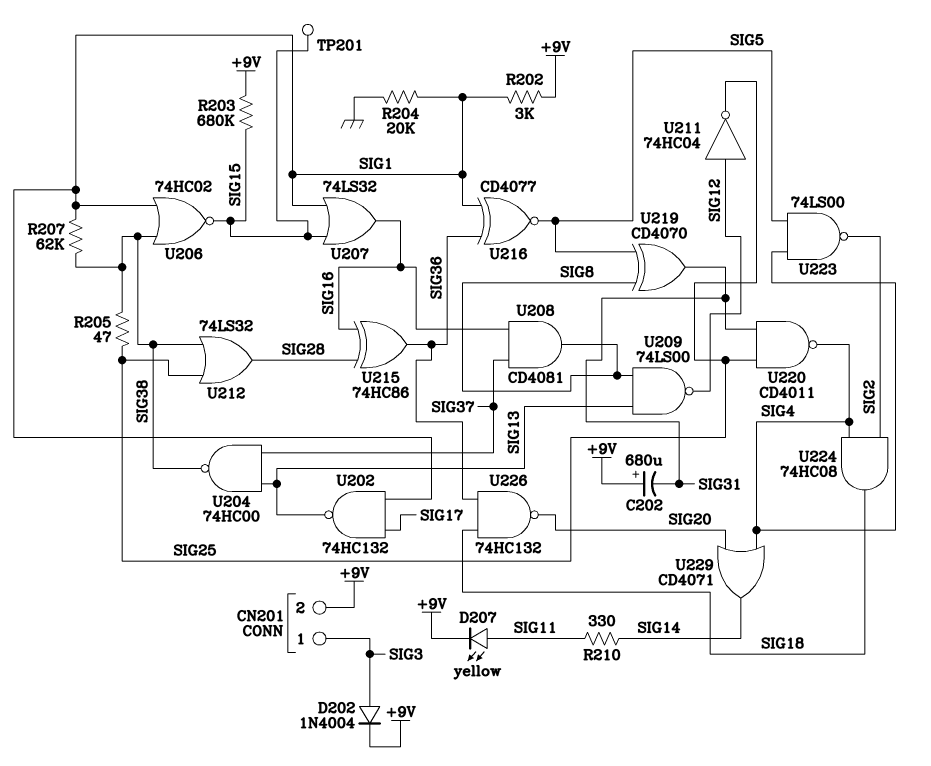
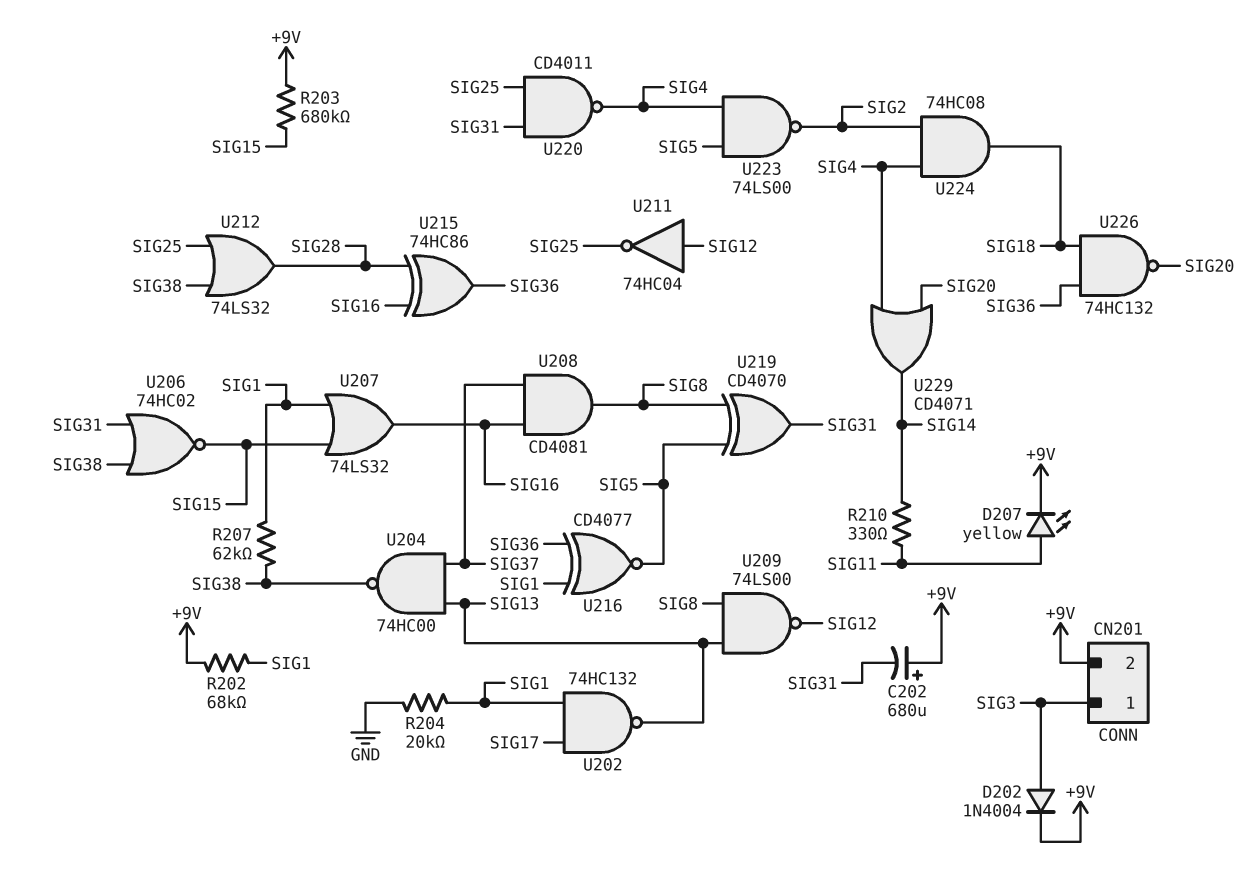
R202: 3k (+9V, SIG1) -> 68k (+9V, SIG1)
R205: 47 (SIG25, SIG38) -> none
TP201: test point (SIG15) -> none
U206: NOR 74HC02 (in SIG1, in SIG38, out SIG15) -> NOR 74HC02 (in SIG31, in SIG38, out SIG15)

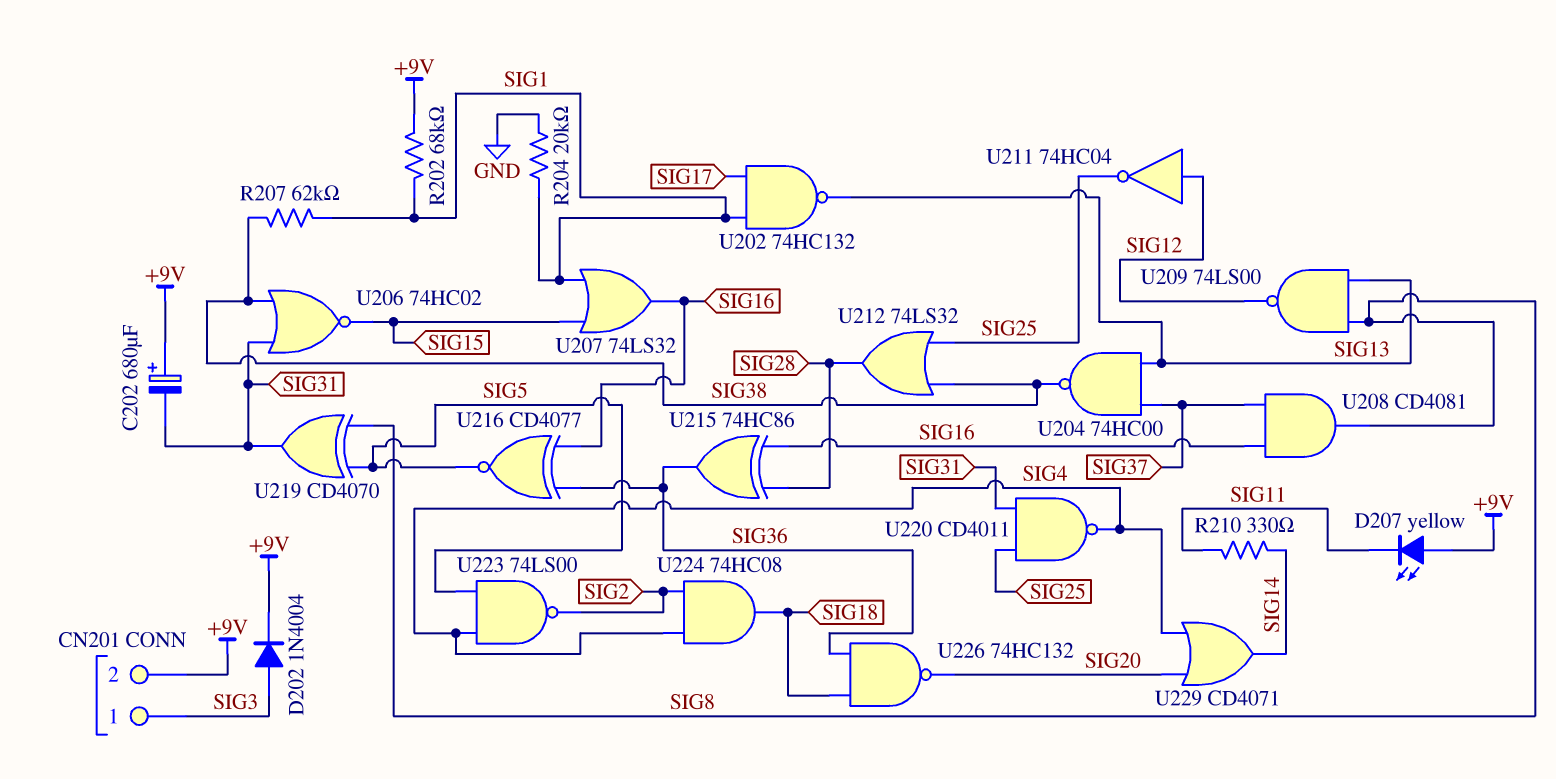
D207: LED yellow (A SIG11, K +9V) -> LED yellow (A +9V, K SIG11)
R203: 680k (+9V, SIG15) -> none
U216: XNOR CD4077 (in SIG1, in SIG36, out SIG5) -> XNOR CD4077 (in SIG16, in SIG36, out SIG5)

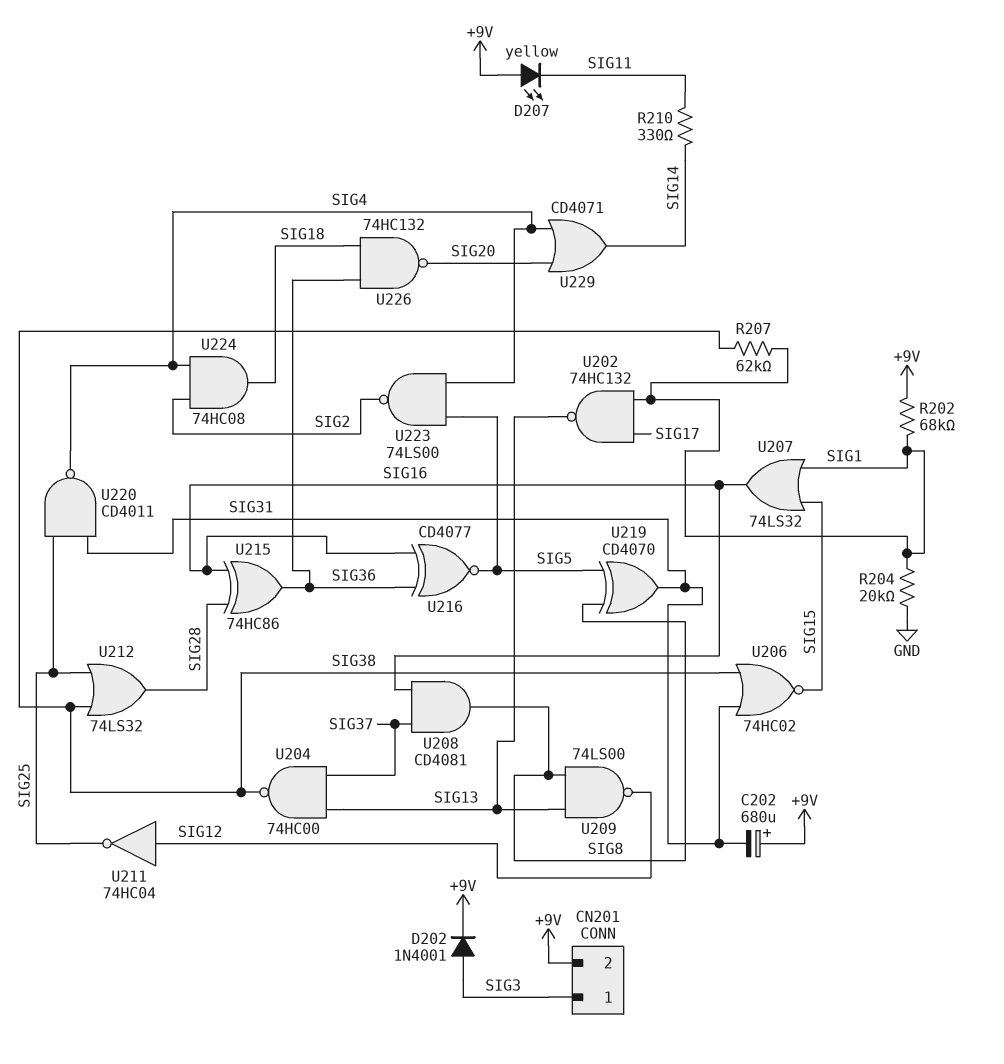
D202: diode 1N4004 (A SIG3, K +9V) -> diode 1N4001 (A SIG3, K +9V)

